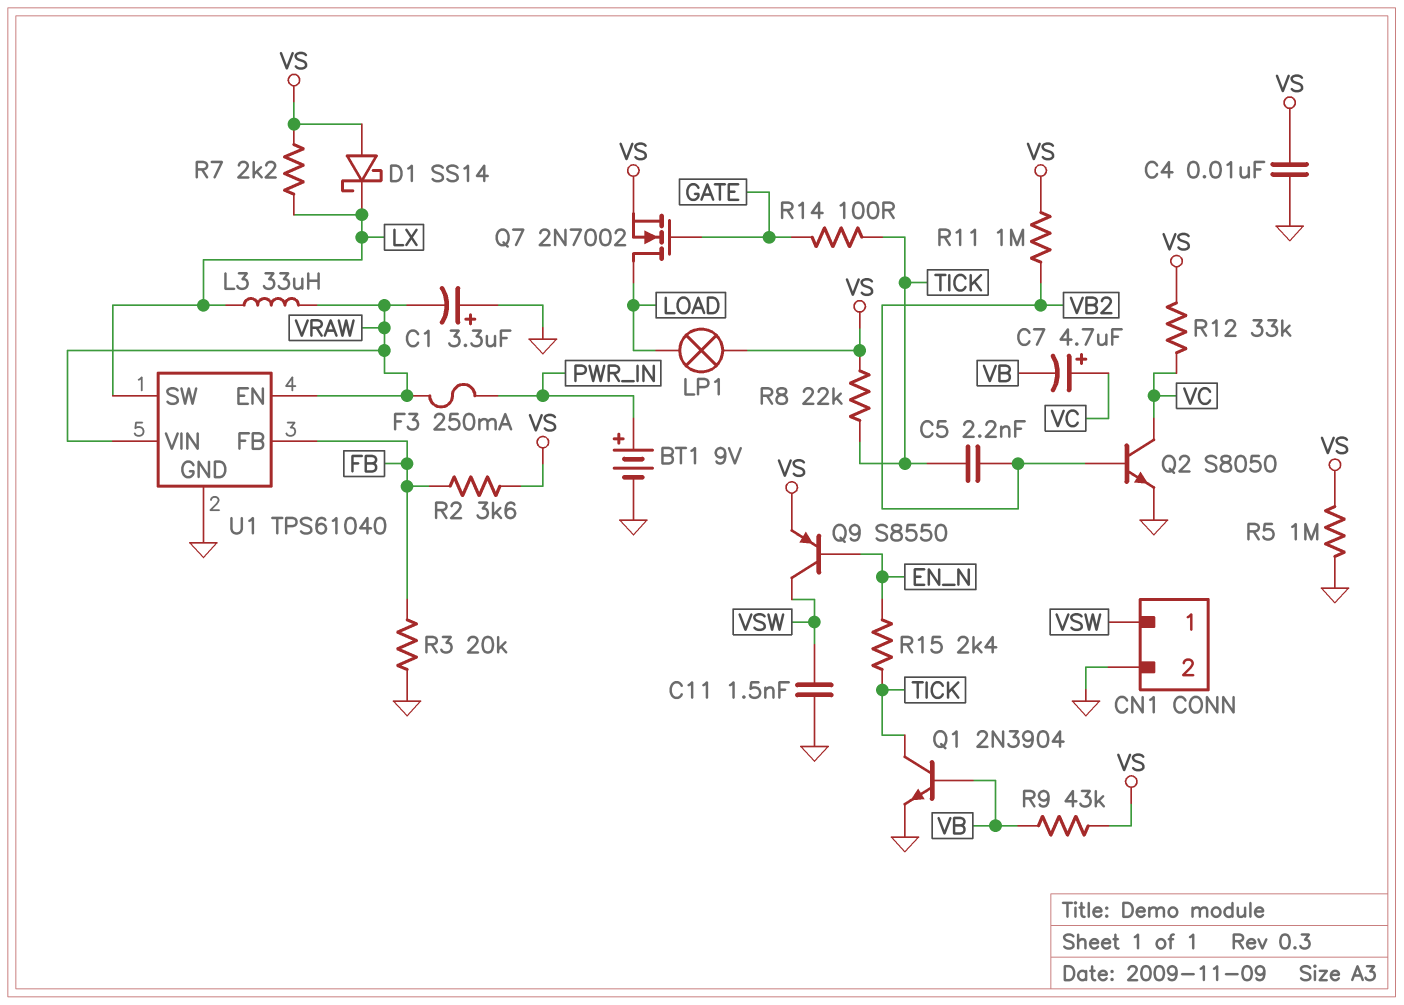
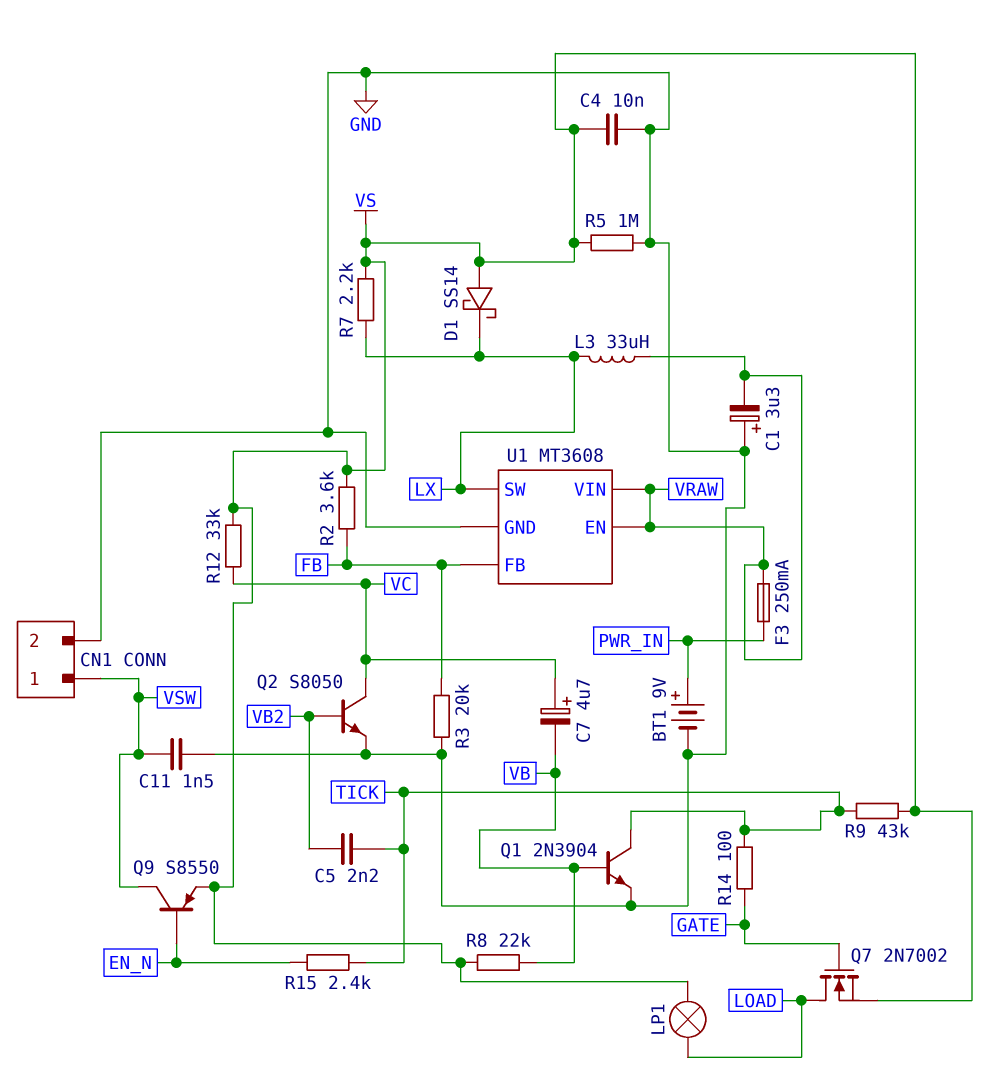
R8: 22k (TICK, VS) -> 22k (VB, VS)
R9: 43k (VB, VS) -> 43k (TICK, VS)
R11: 1M (VB2, VS) -> none
U1: TPS61040 -> MT3608

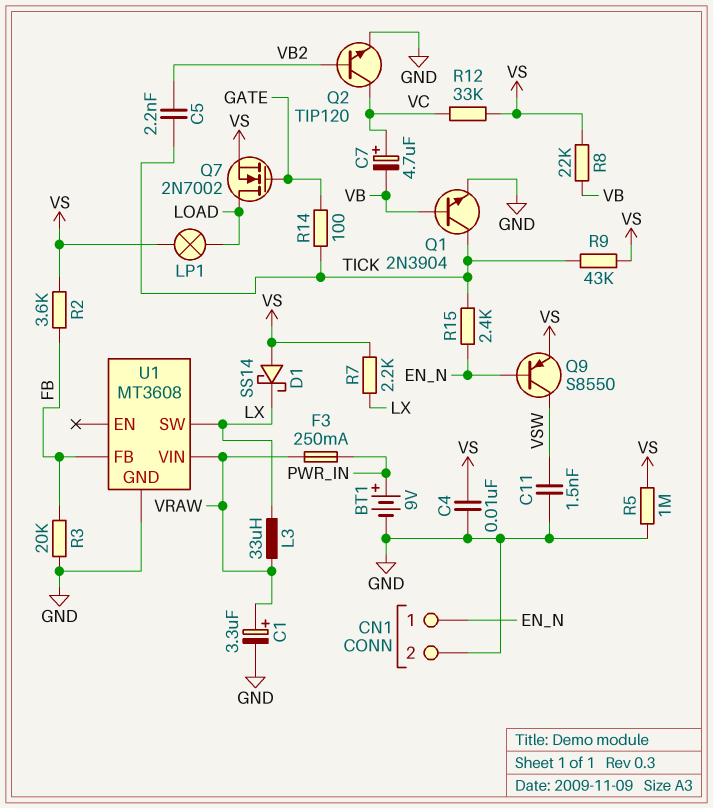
C1: 3.3uF (plus GND, minus VRAW) -> 3.3uF (plus VRAW, minus GND)
CN1 pin 1: VSW -> EN_N
Q2: NPN S8050 (B VB2, C VC, E GND) -> NPN TIP120 (B VB2, C VC, E GND)
U1 pin EN: VRAW -> none

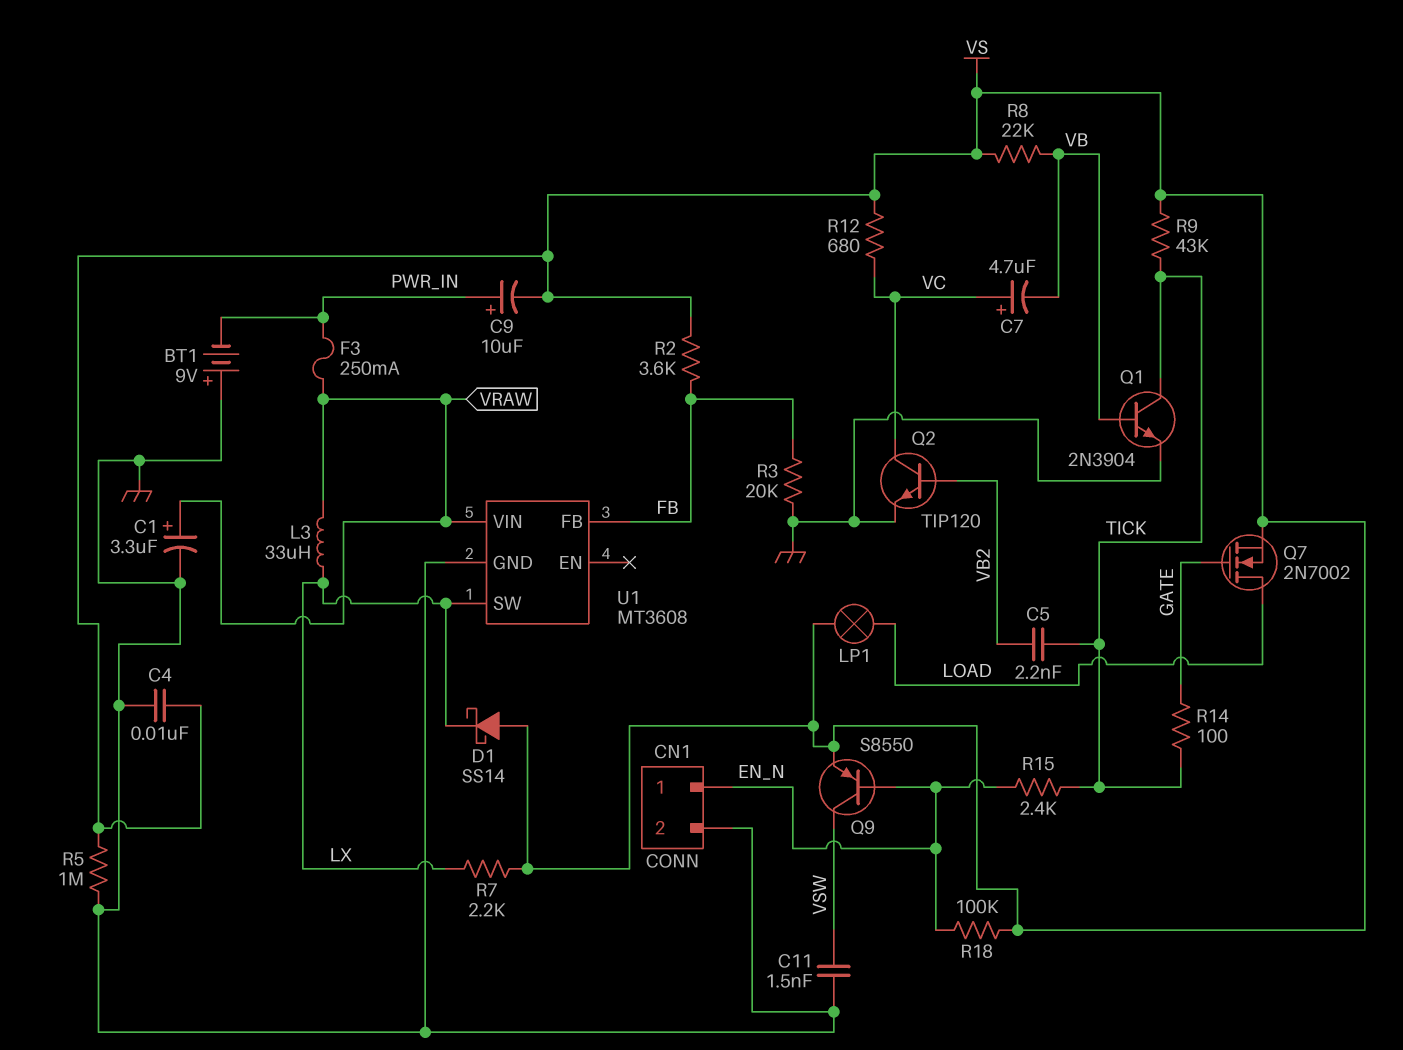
BT1: 9V (plus PWR_IN, minus GND) -> 9V (plus GND, minus PWR_IN)
C9: none -> 10uF (plus PWR_IN, minus VS)
R12: 33k (VC, VS) -> 680 (VC, VS)
R18: none -> 100k (EN_N, VS)

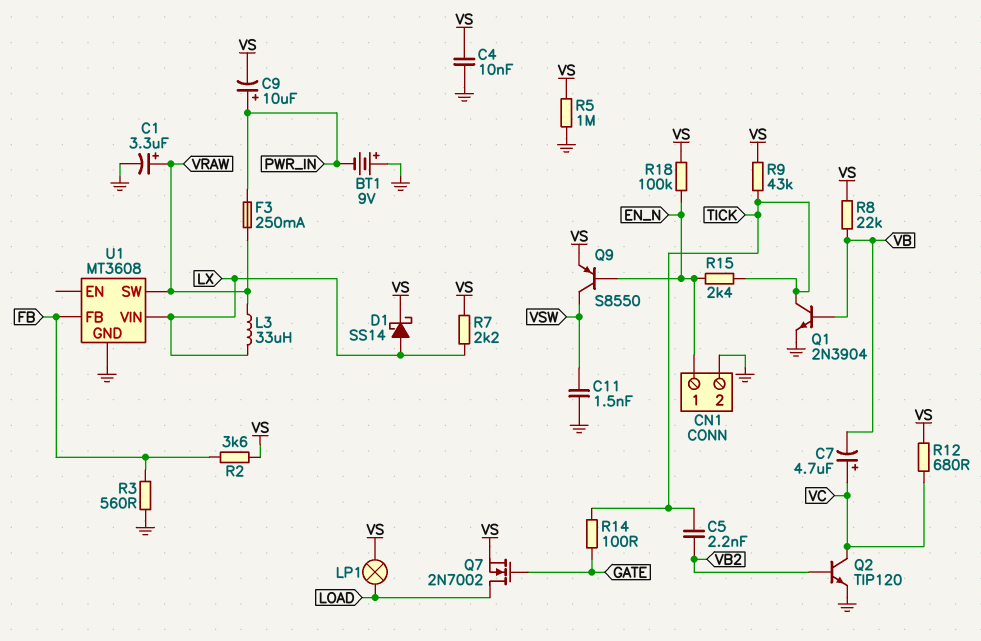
D1: schottky SS14 (A VS, K LX) -> schottky SS14 (A LX, K VS)
R3: 20k (FB, GND) -> 560 (FB, GND)
U1 pin SW: LX -> VRAW
U1 pin VIN: VRAW -> LX

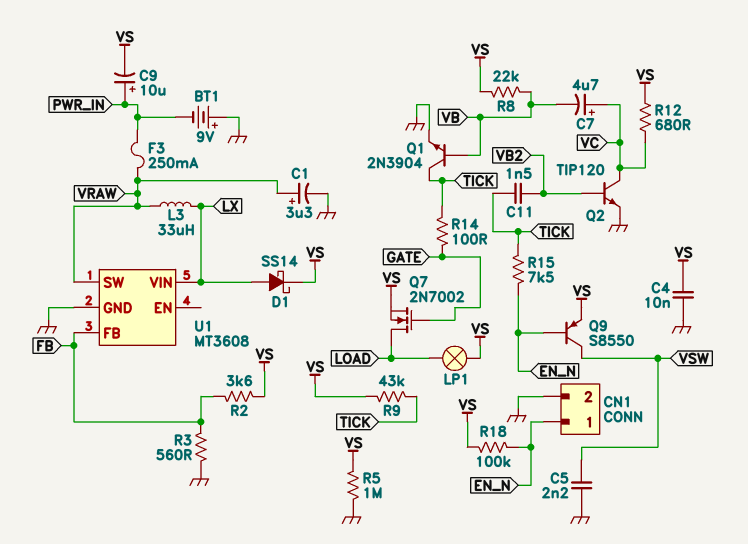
C5: 2.2nF (TICK, VB2) -> 2.2nF (GND, VSW)
C11: 1.5nF (GND, VSW) -> 1.5nF (TICK, VB2)
R7: 2.2k (LX, VS) -> none
R15: 2.4k (EN_N, TICK) -> 7.5k (EN_N, TICK)

